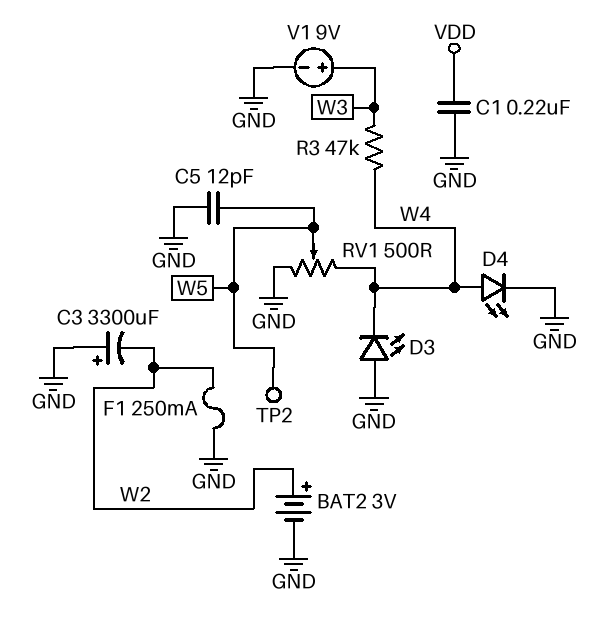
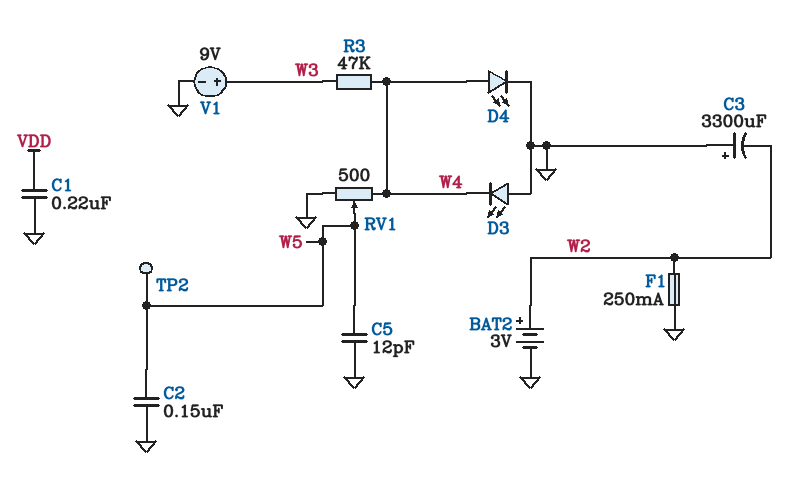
C2: none -> 150nF (GND, W5)

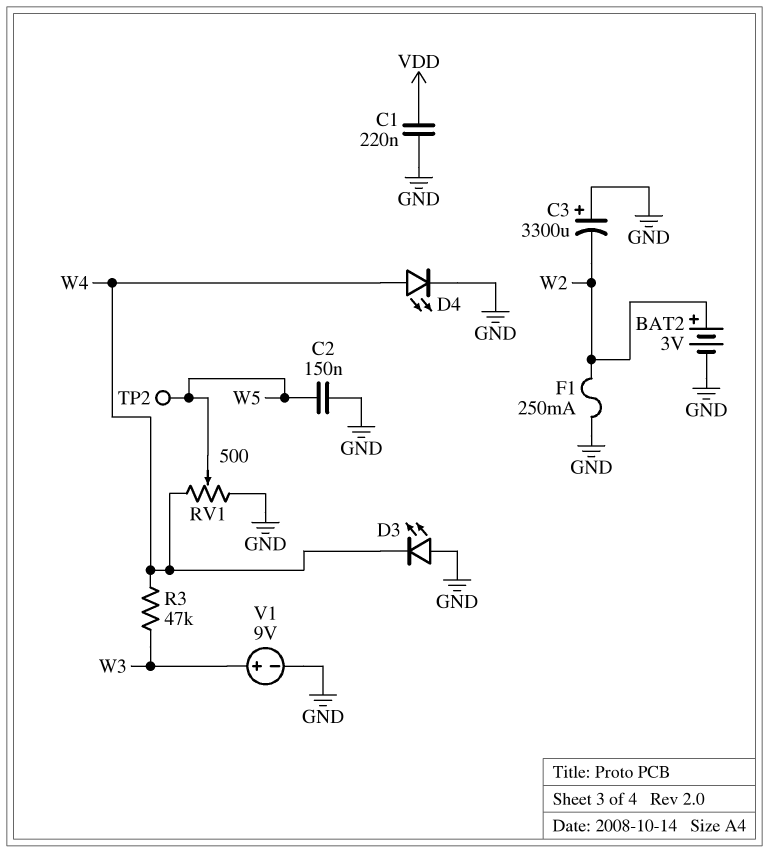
C5: 12pF (GND, W5) -> none

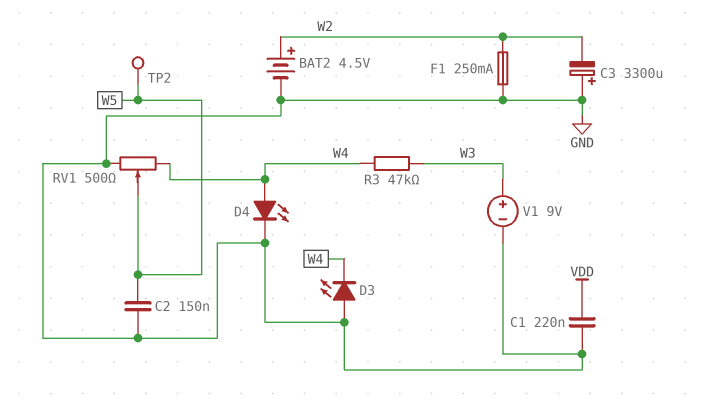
BAT2: 3V (plus W2, minus GND) -> 4.5V (plus W2, minus GND)

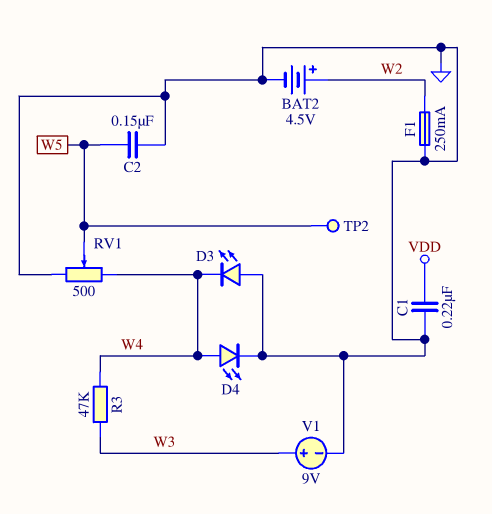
C3: 3300uF (plus GND, minus W2) -> none

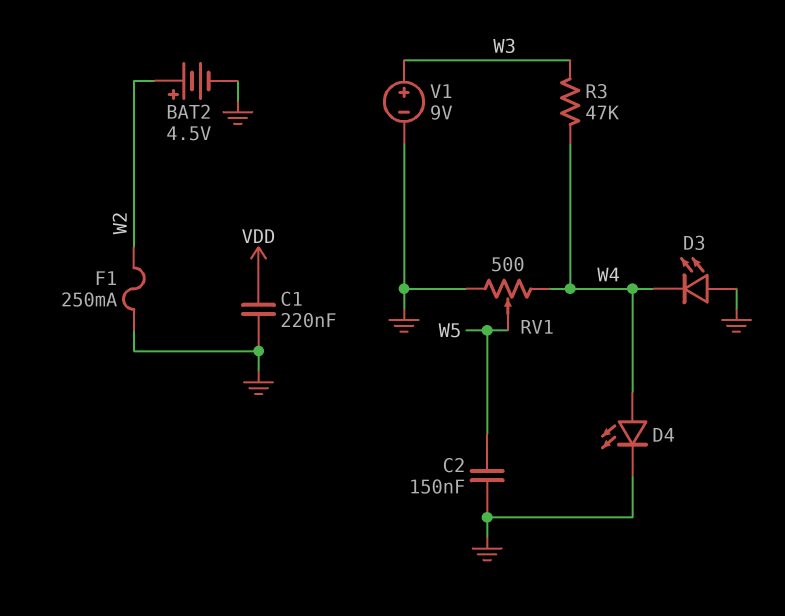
TP2: test point (W5) -> none

